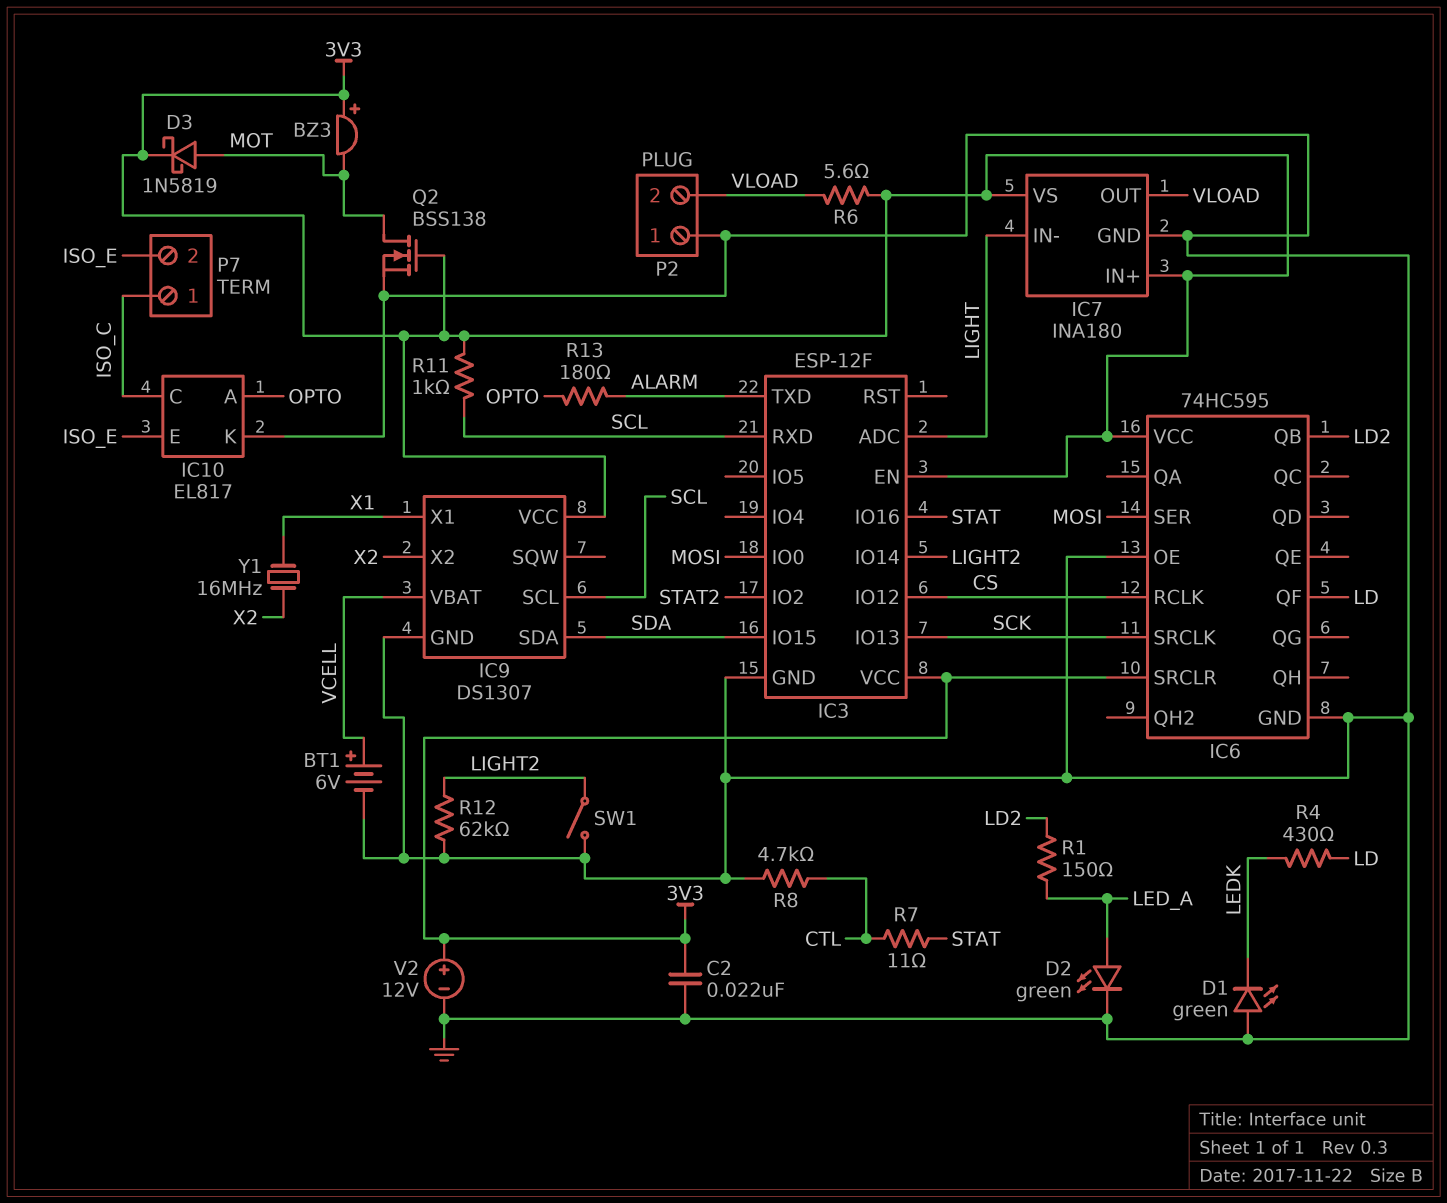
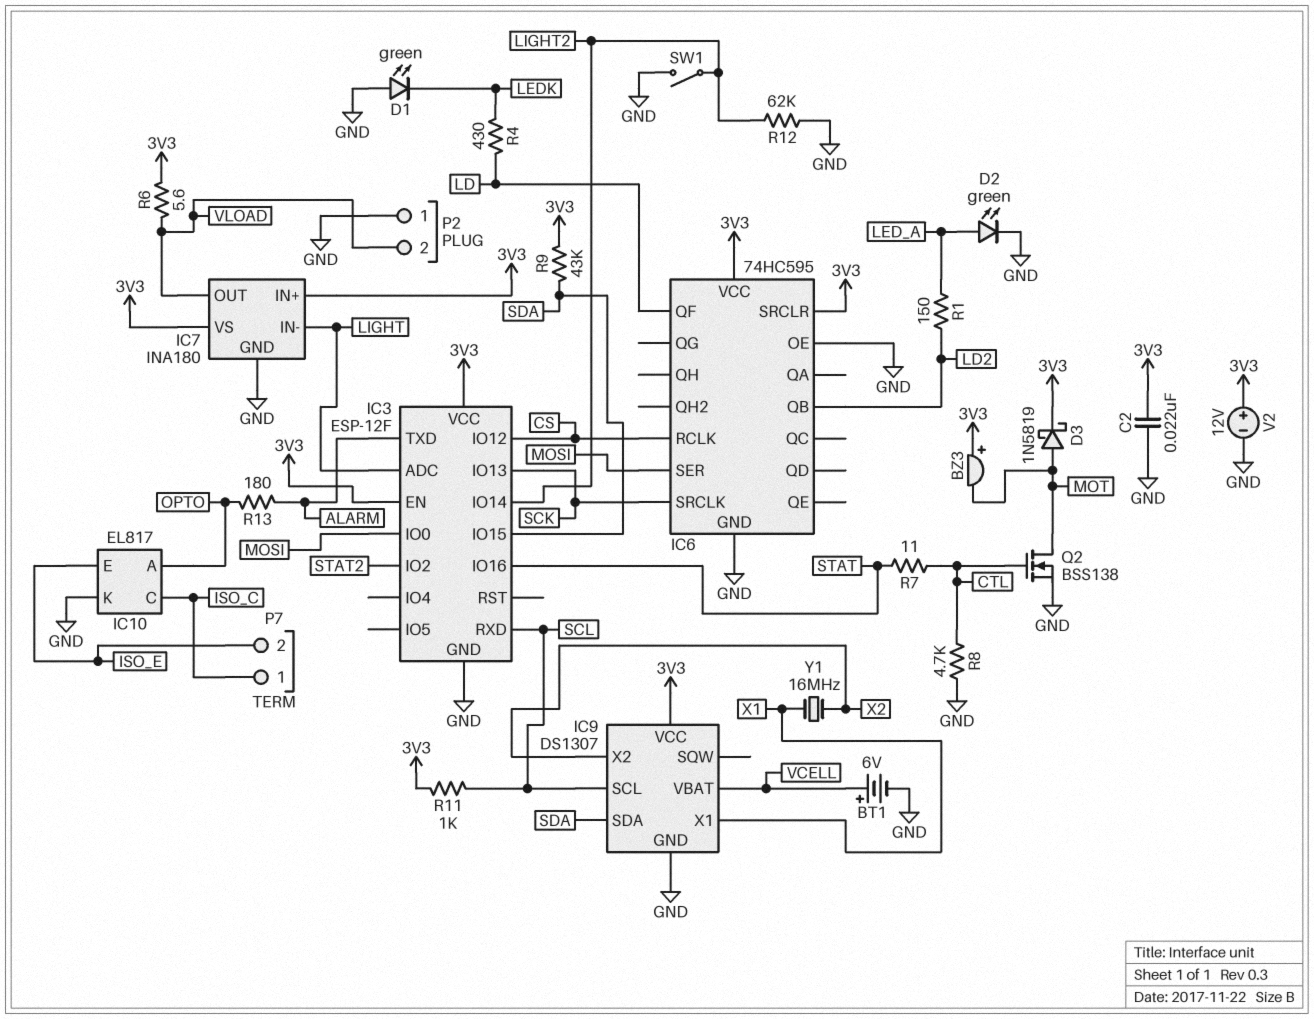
Q2: NMOS BSS138 (G 3V3, D MOT, S GND) -> NMOS BSS138 (G CTL, D MOT, S GND)
R9: none -> 43k (3V3, SDA)

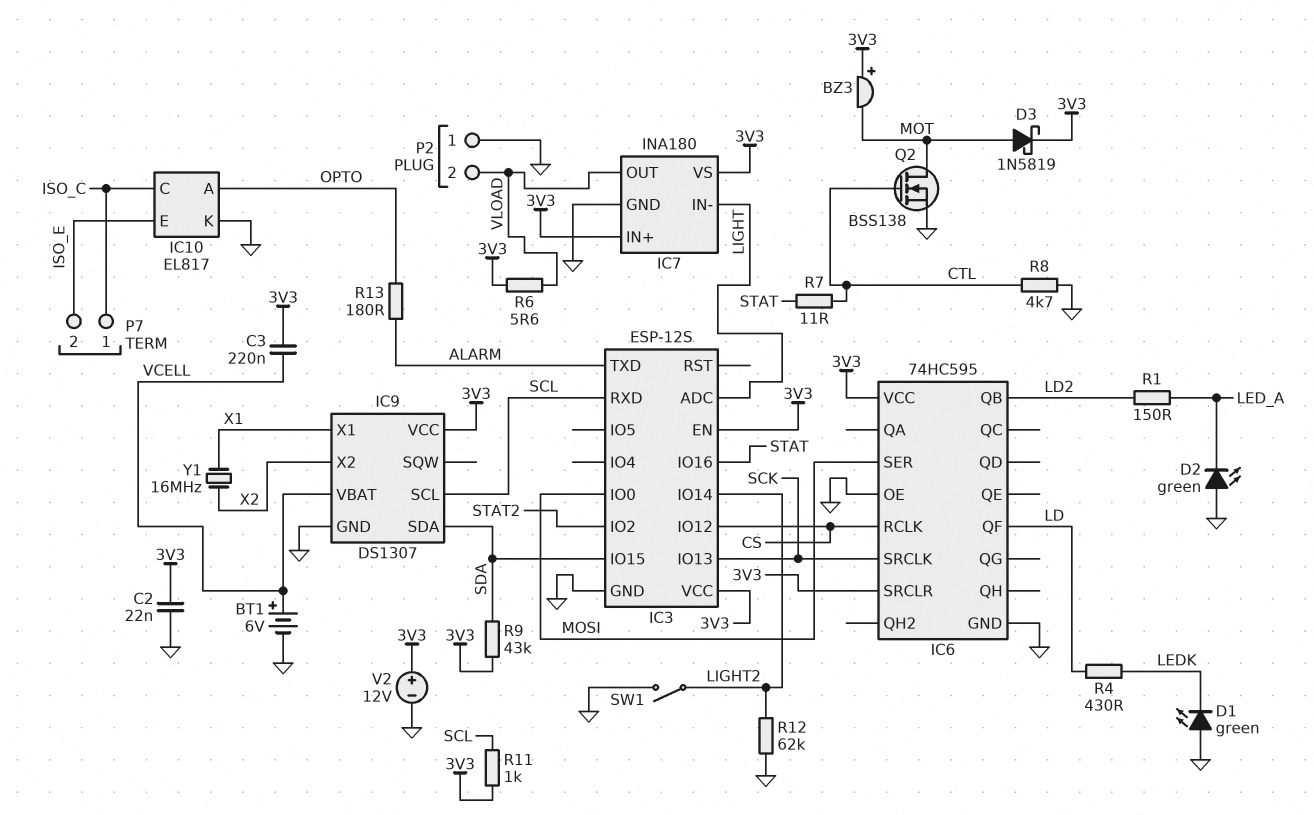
C3: none -> 220nF (3V3, VCELL)
D2: LED green (A LED_A, K GND) -> LED green (A GND, K LED_A)
IC3: ESP-12F -> ESP-12S

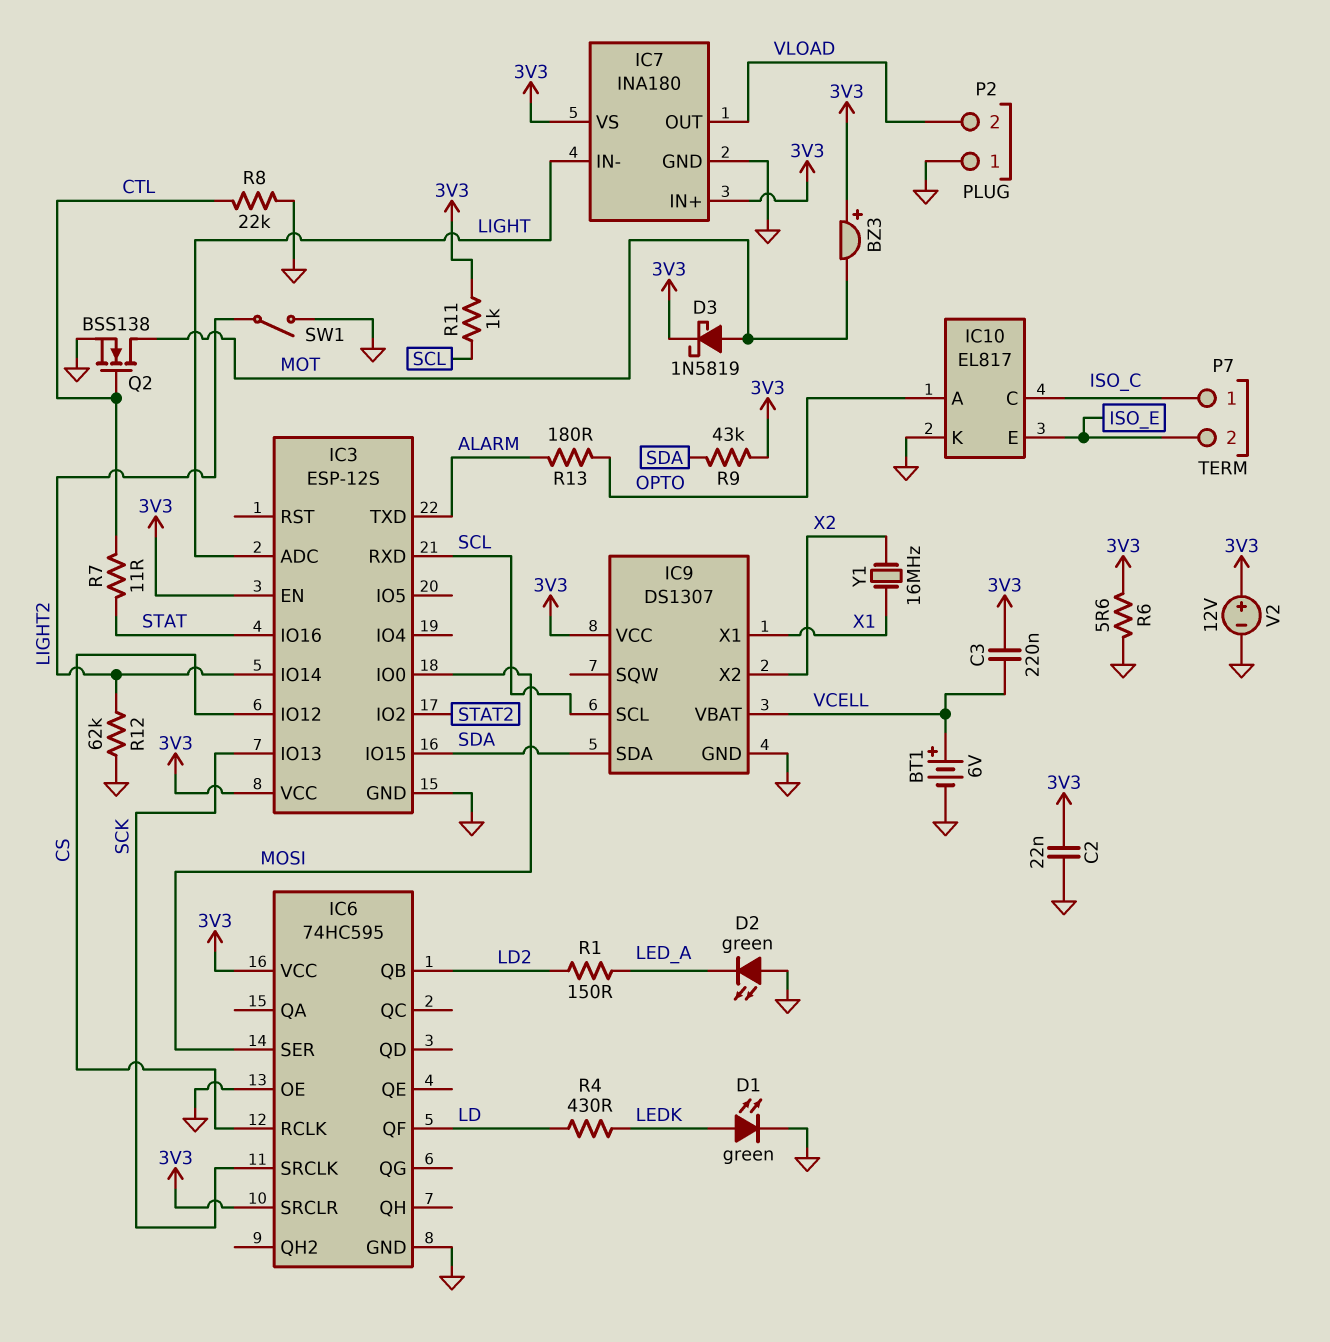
D1: LED green (A GND, K LEDK) -> LED green (A LEDK, K GND)
R6: 5.6 (3V3, VLOAD) -> 5.6 (3V3, GND)
R8: 4.7k (CTL, GND) -> 22k (CTL, GND)

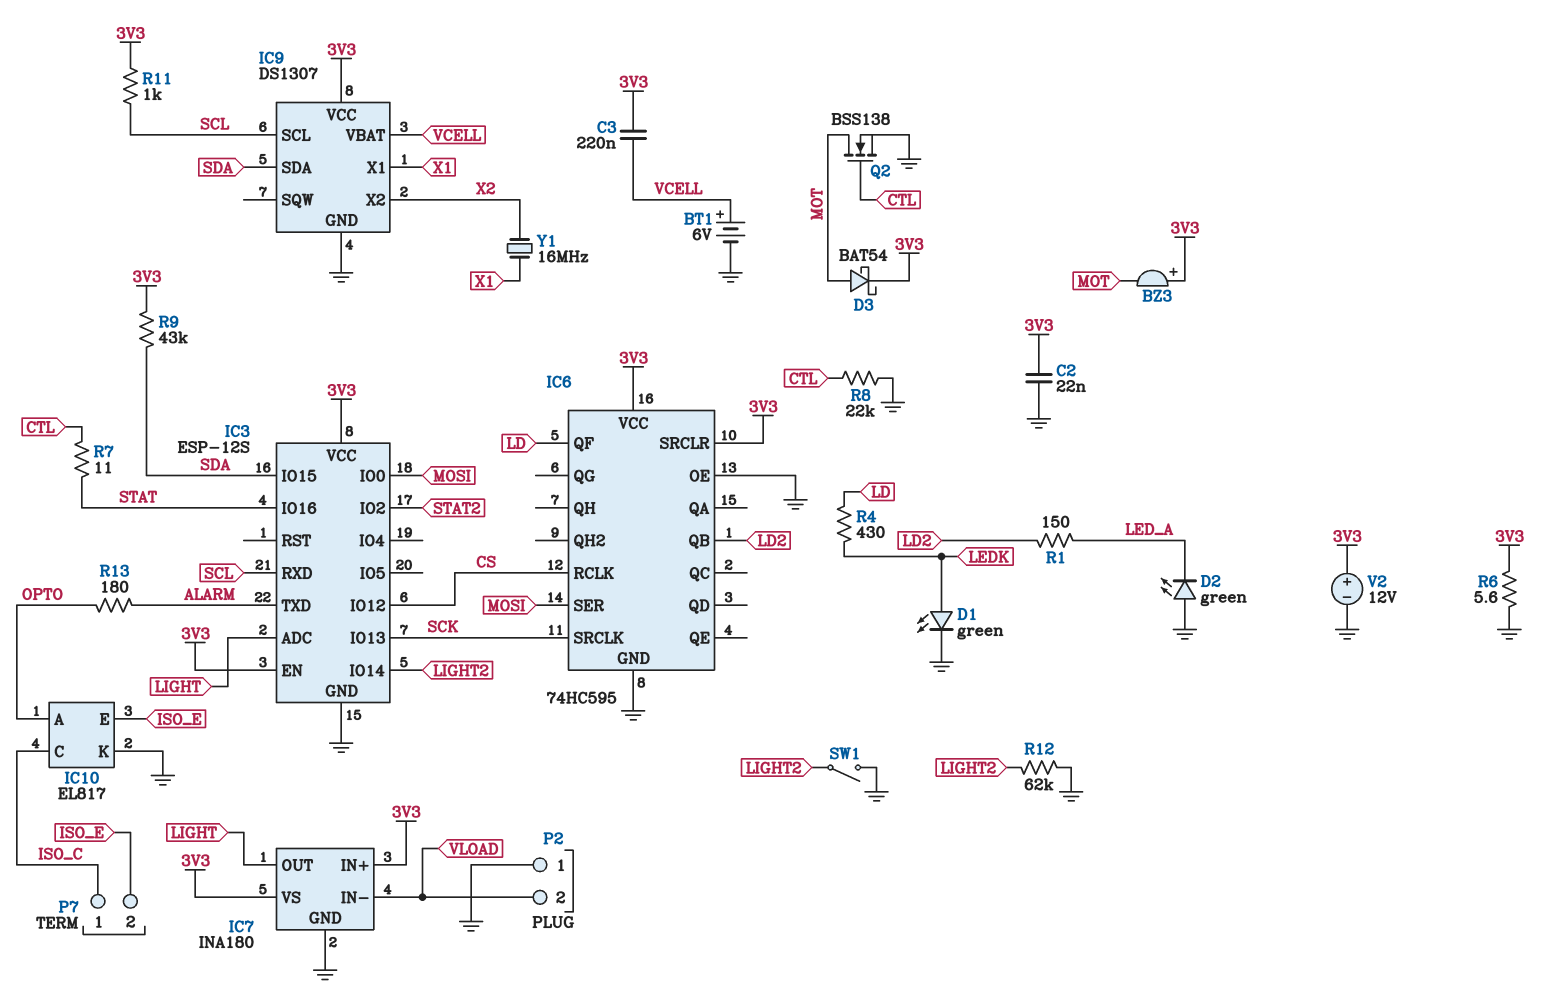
D3: schottky 1N5819 (A MOT, K 3V3) -> schottky BAT54 (A MOT, K 3V3)
IC7 pin IN-: LIGHT -> VLOAD
IC7 pin OUT: VLOAD -> LIGHT

